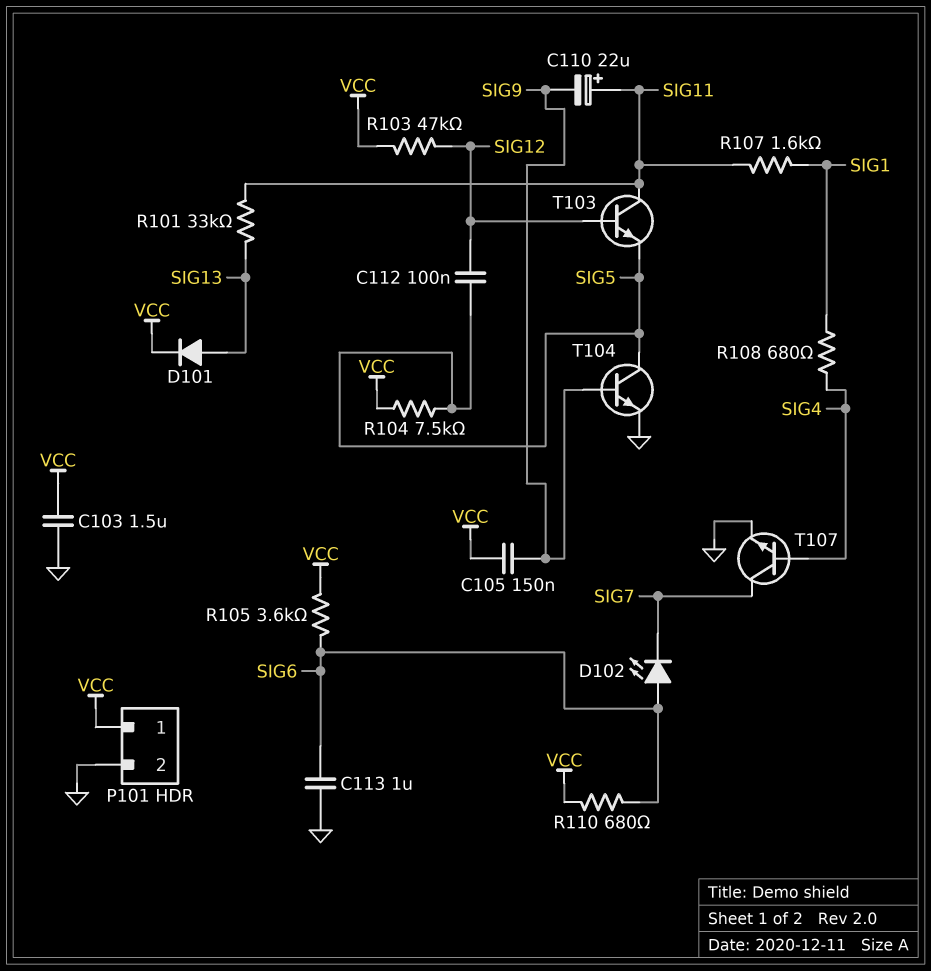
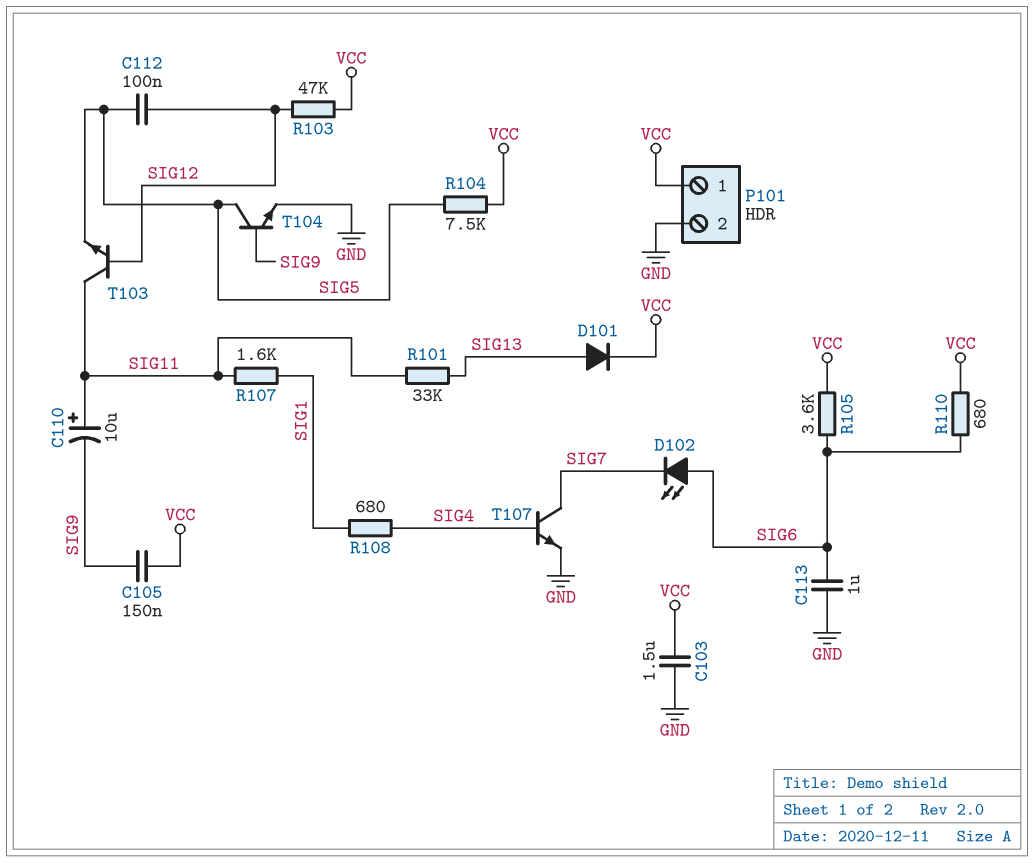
C110: 22uF (plus SIG11, minus SIG9) -> 10uF (plus SIG11, minus SIG9)

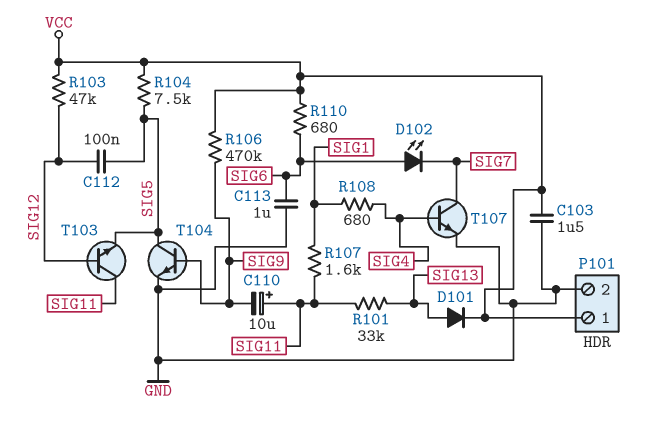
C105: 150nF (SIG9, VCC) -> none
R105: 3.6k (SIG6, VCC) -> none
R106: none -> 470k (SIG9, VCC)

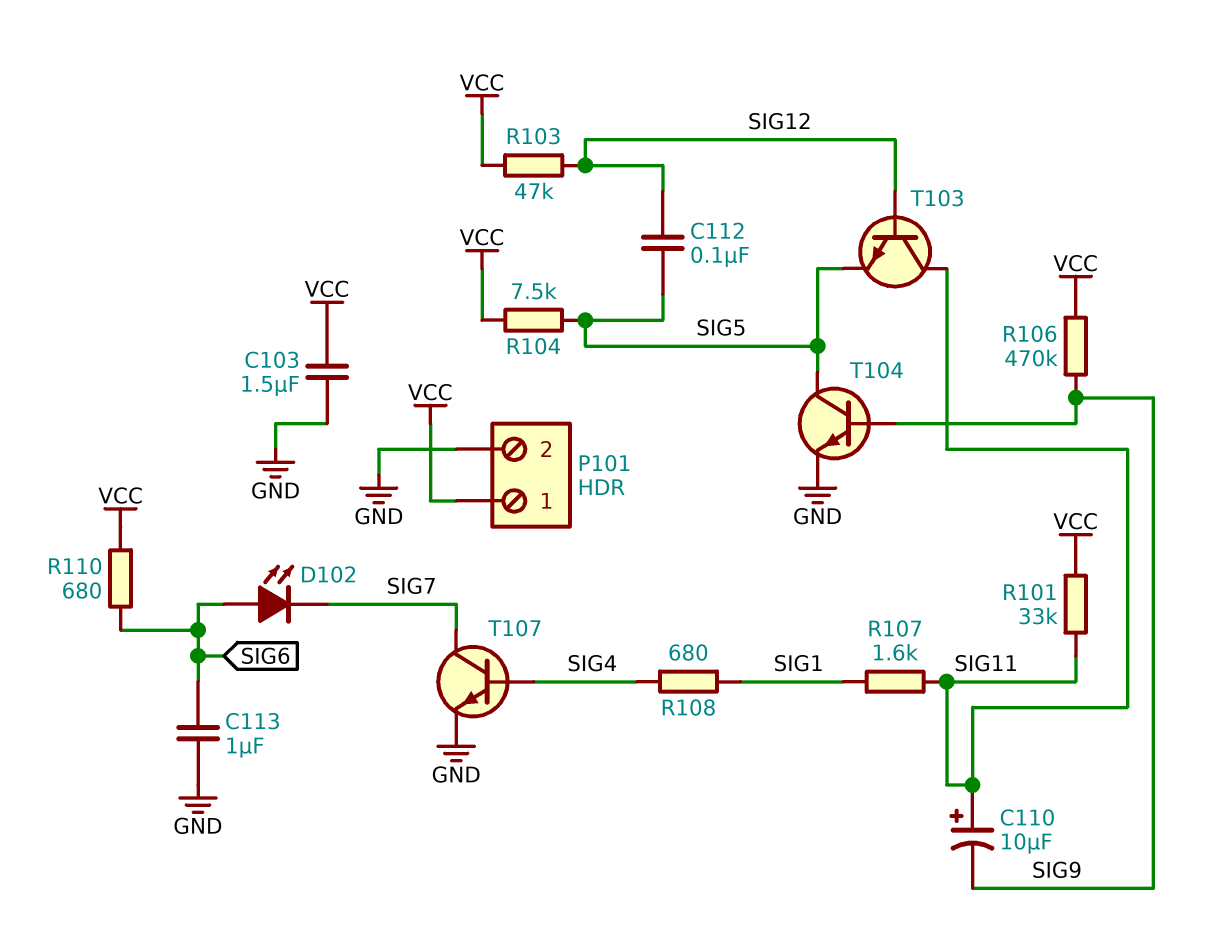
D101: diode (A SIG13, K VCC) -> none
R101: 33k (SIG11, SIG13) -> 33k (SIG11, VCC)

